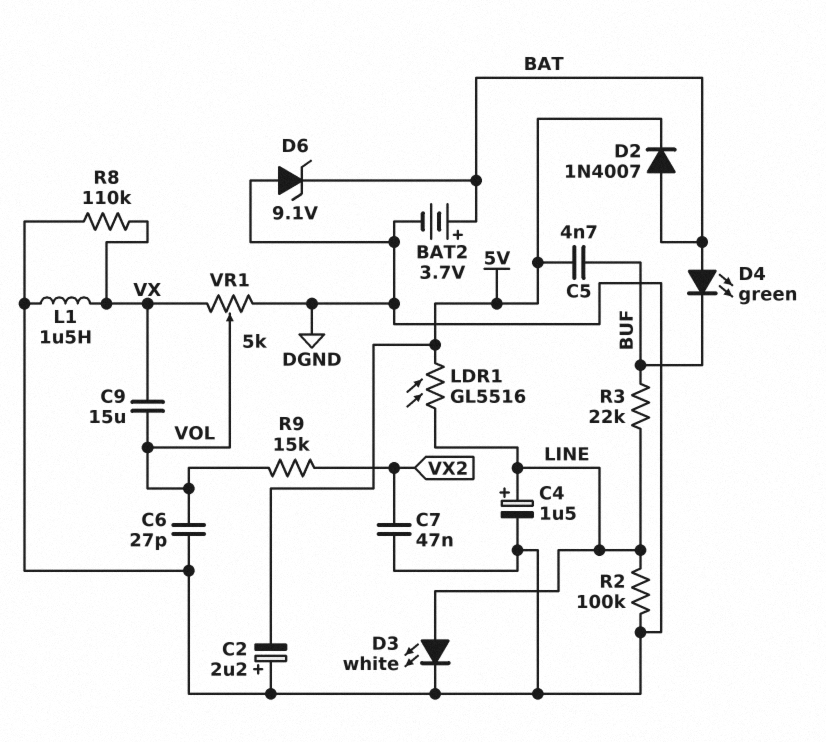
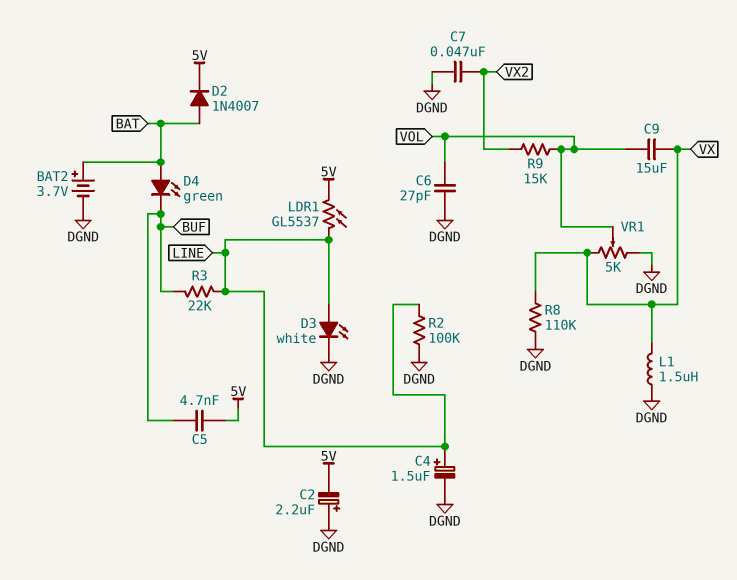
D6: zener 9.1V (A DGND, K BAT) -> none
LDR1: GL5516 (5V, LINE) -> GL5537 (5V, LINE)

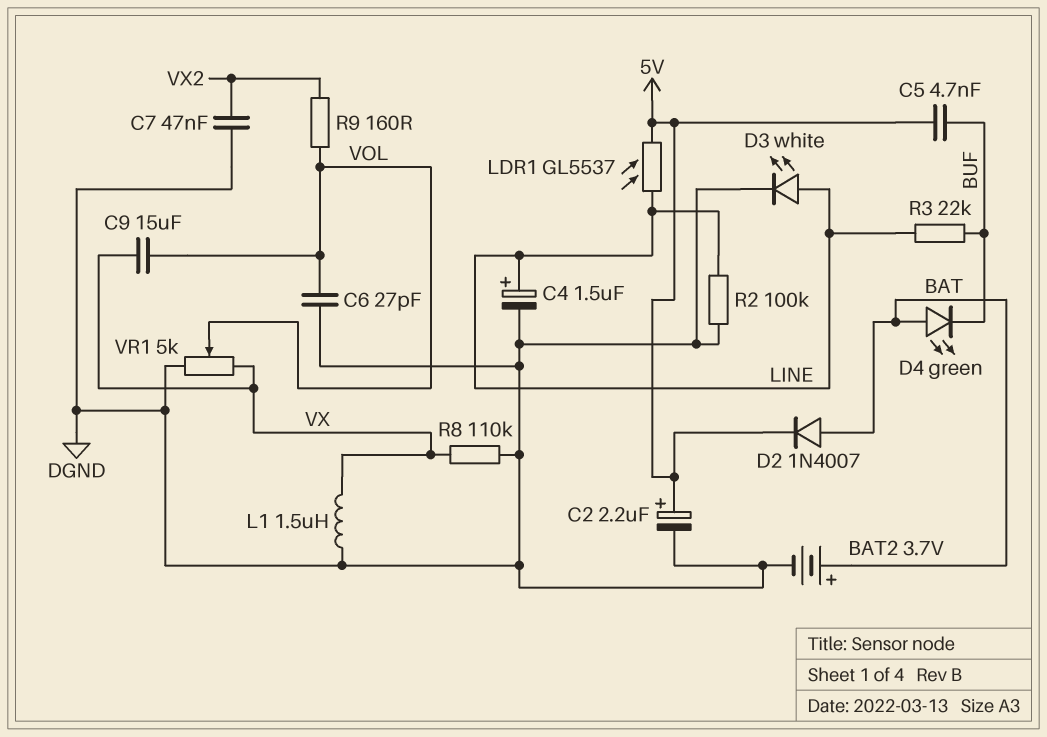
C2: 2.2uF (plus DGND, minus 5V) -> 2.2uF (plus 5V, minus DGND)
R9: 15k (VOL, VX2) -> 160 (VOL, VX2)

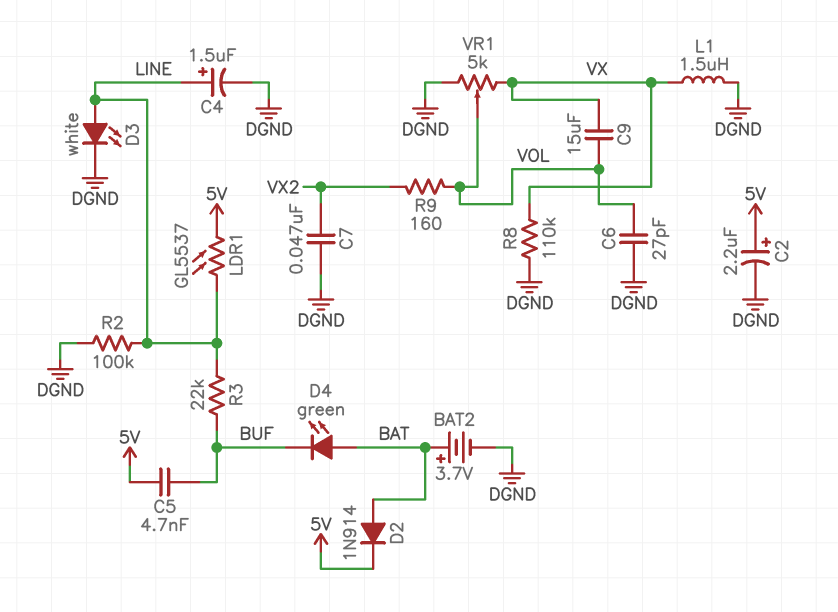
D2: diode 1N4007 (A BAT, K 5V) -> diode 1N914 (A BAT, K 5V)

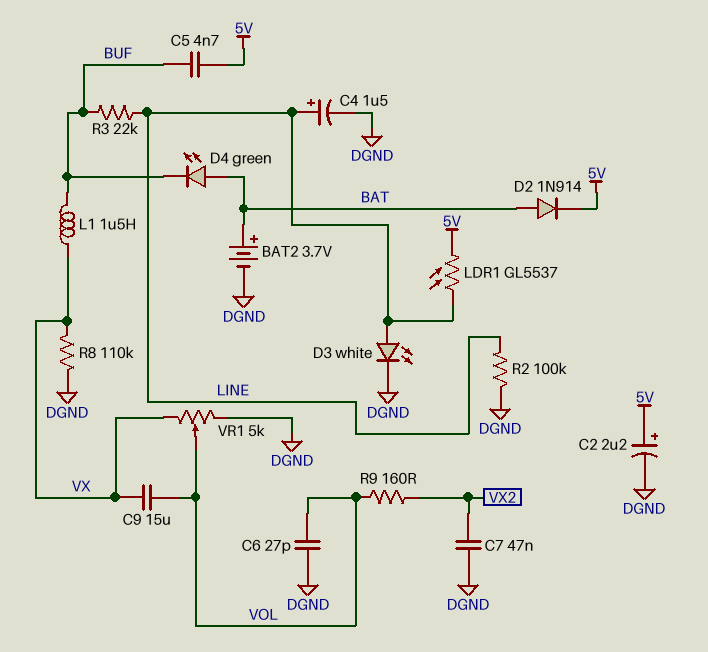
L1: 1.5uH (DGND, VX) -> 1.5uH (BUF, VX)

